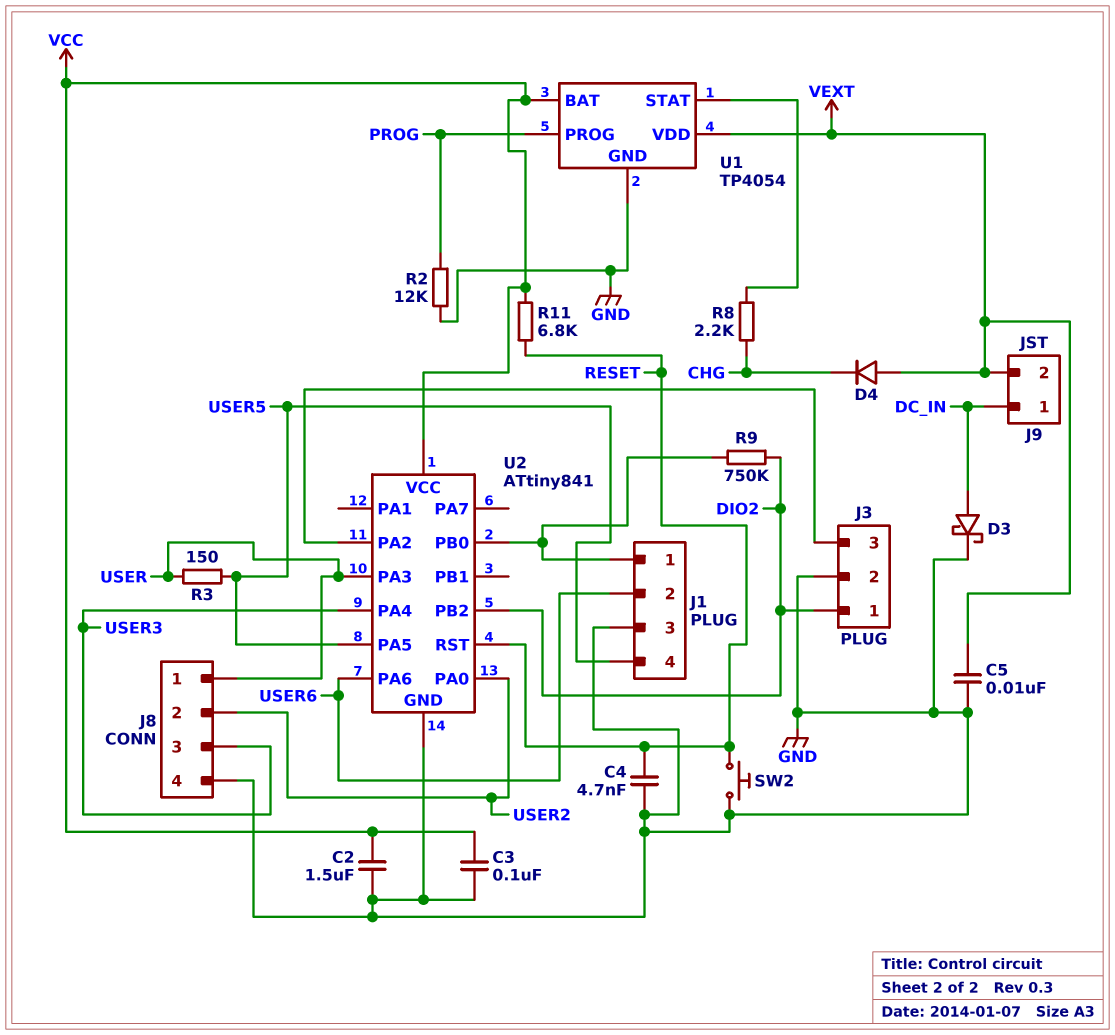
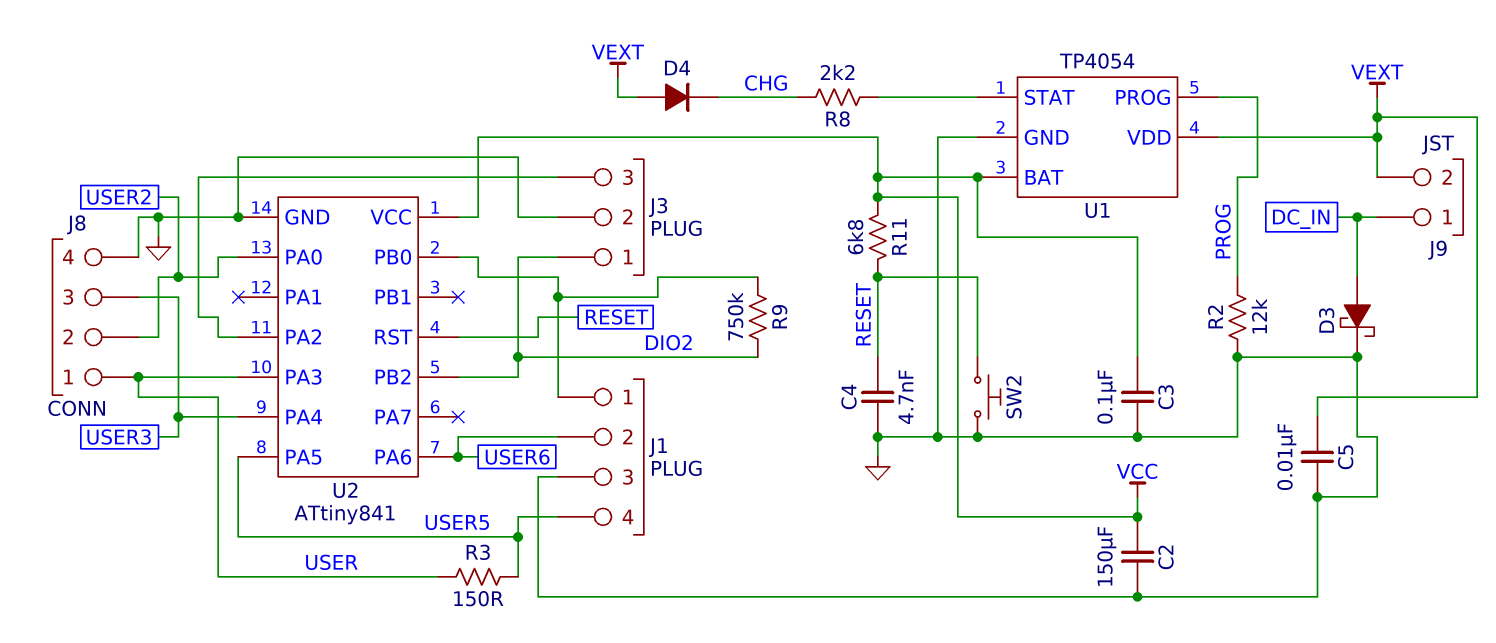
C2: 1.5uF (GND, VCC) -> 150uF (GND, VCC)

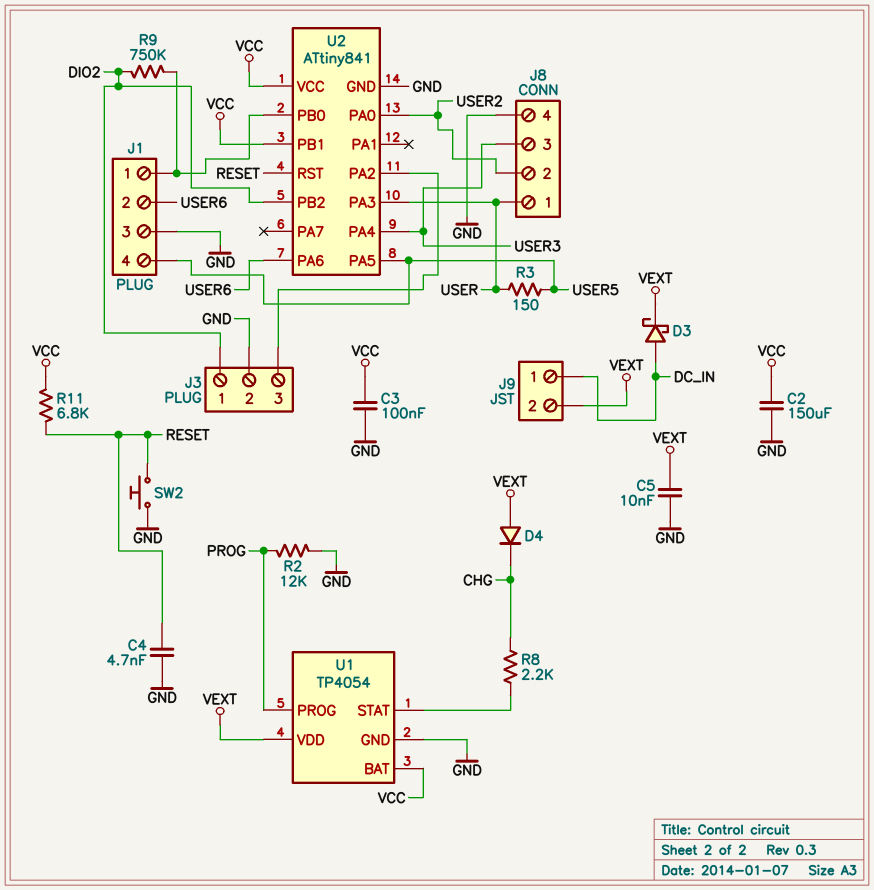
D3: schottky (A DC_IN, K GND) -> schottky (A DC_IN, K VEXT)
U2 pin PB1: none -> VCC

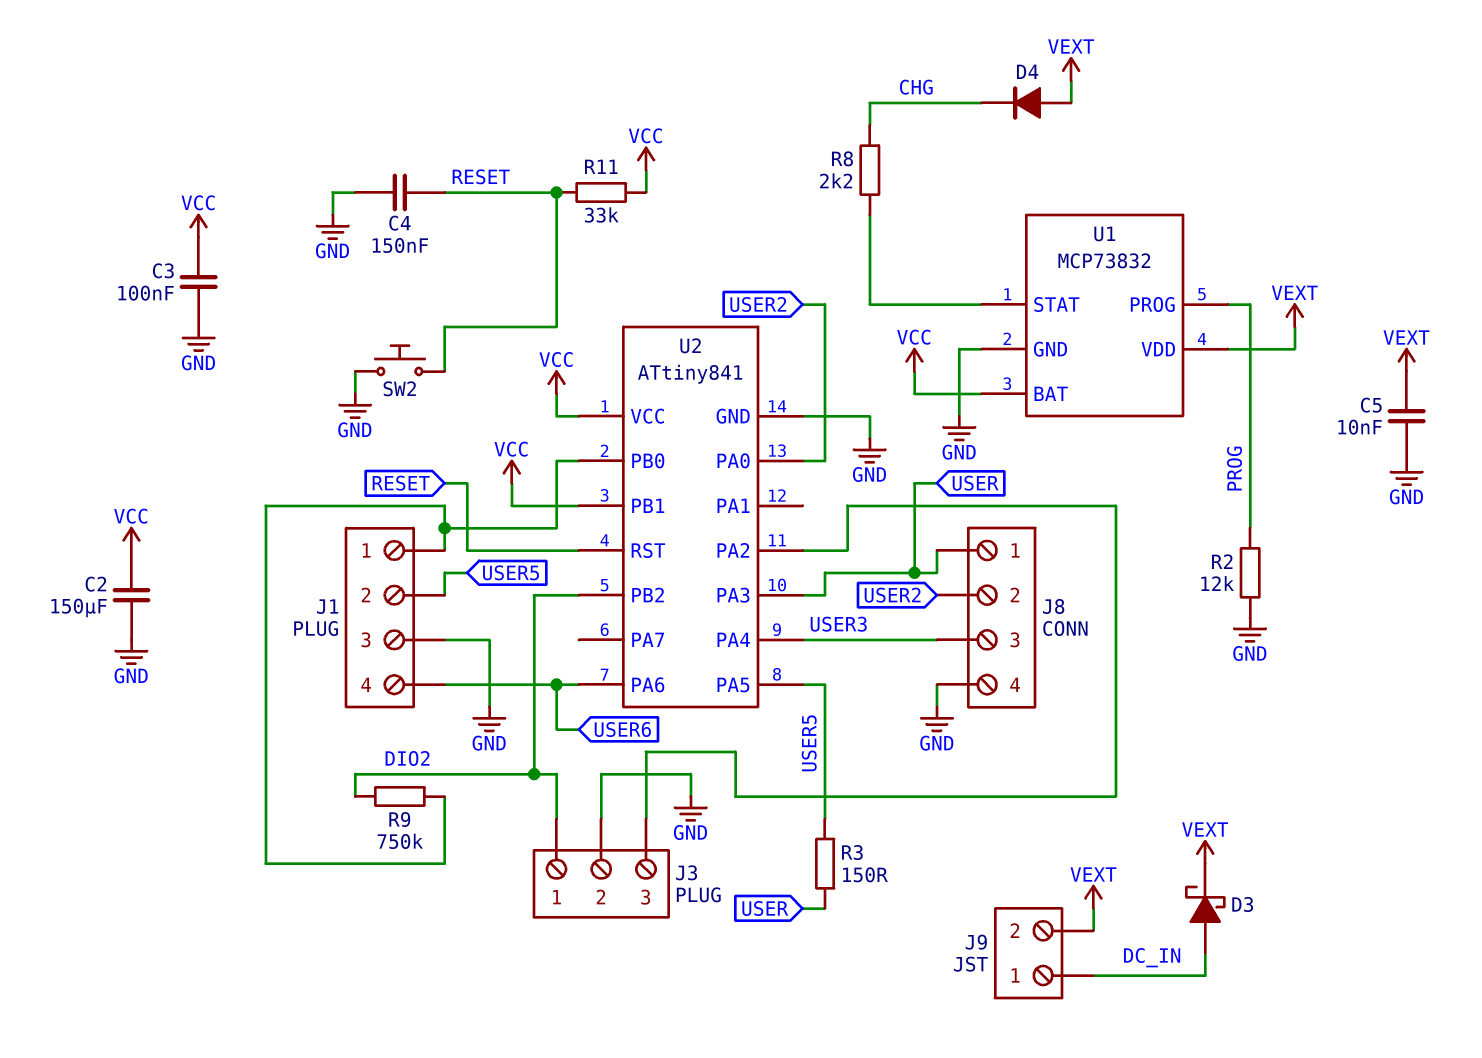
C4: 4.7nF (GND, RESET) -> 150nF (GND, RESET)
J1 pin 2: USER6 -> USER5
J1 pin 4: USER5 -> USER6
R11: 6.8k (RESET, VCC) -> 33k (RESET, VCC)
U1: TP4054 -> MCP73832

